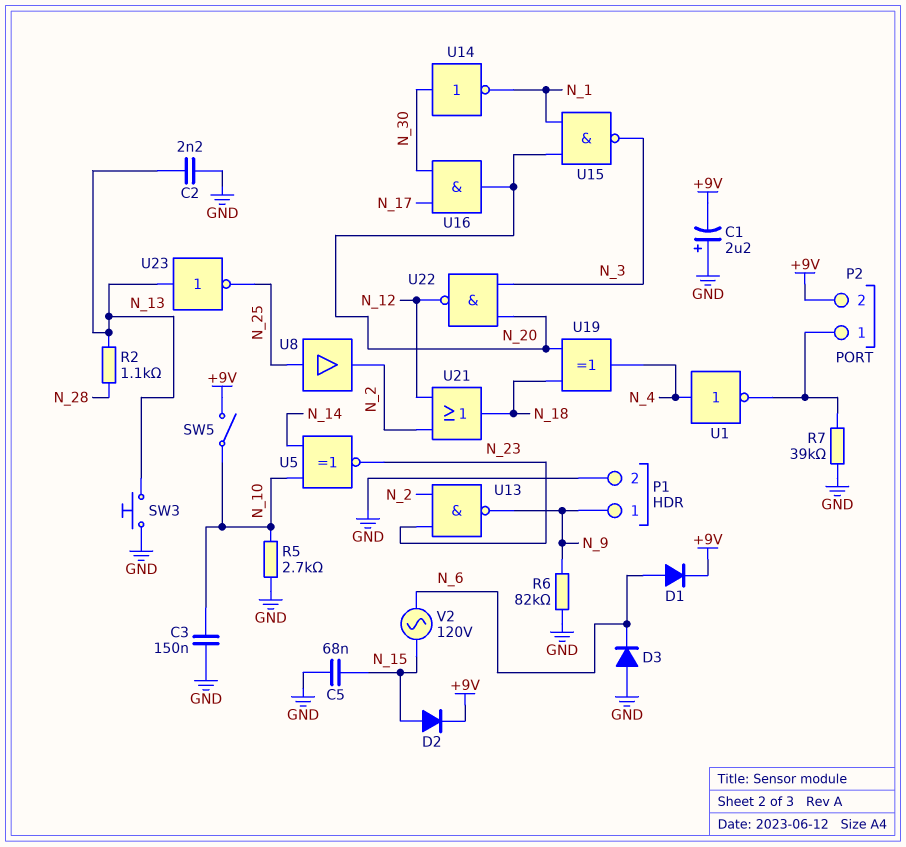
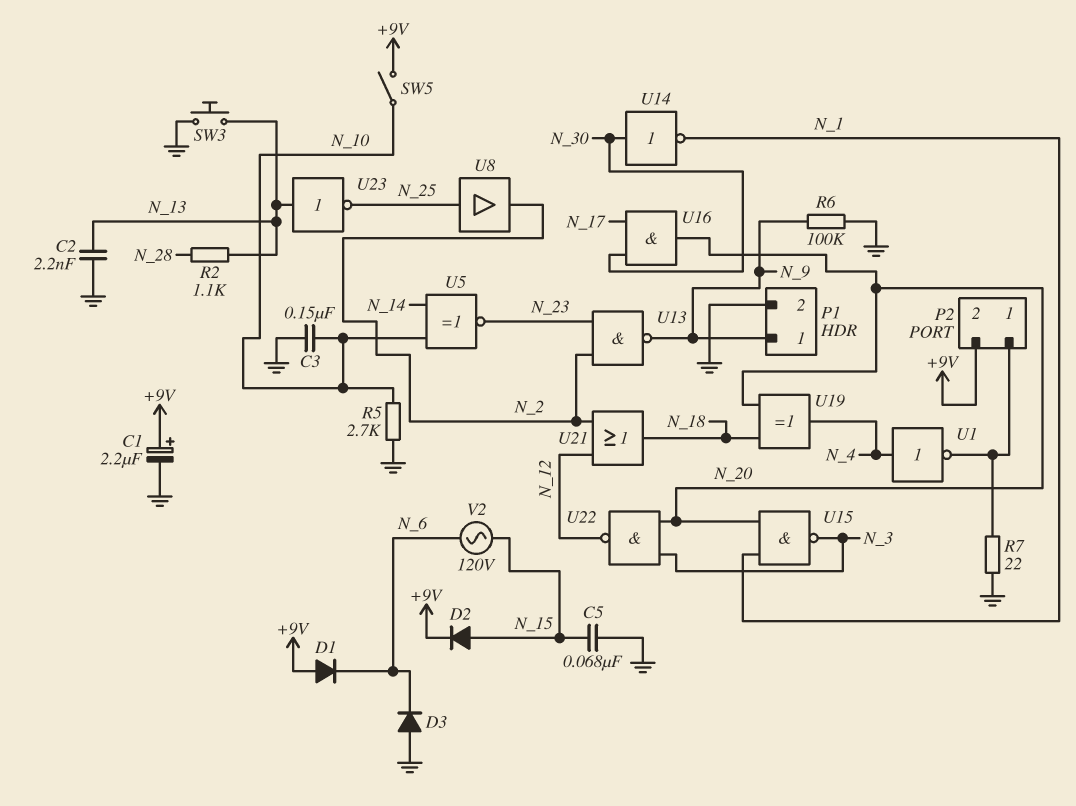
C1: 2.2uF (plus GND, minus +9V) -> 2.2uF (plus +9V, minus GND)
D1: diode (A N_6, K +9V) -> diode (A +9V, K N_6)
R6: 82k (GND, N_9) -> 100k (GND, N_9)
R7: 39k (GND, P2/1) -> 22 (GND, P2/1)

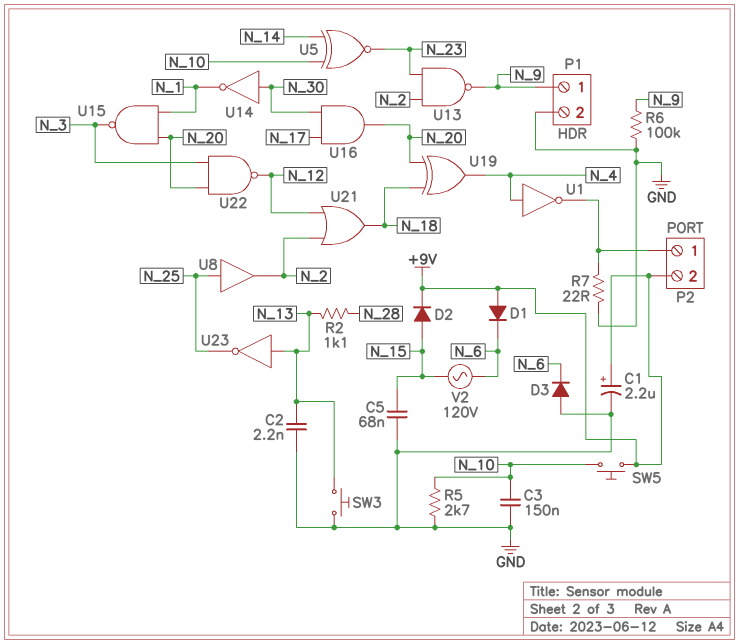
SW5: switch (+9V, N_10) -> button (+9V, N_10)

